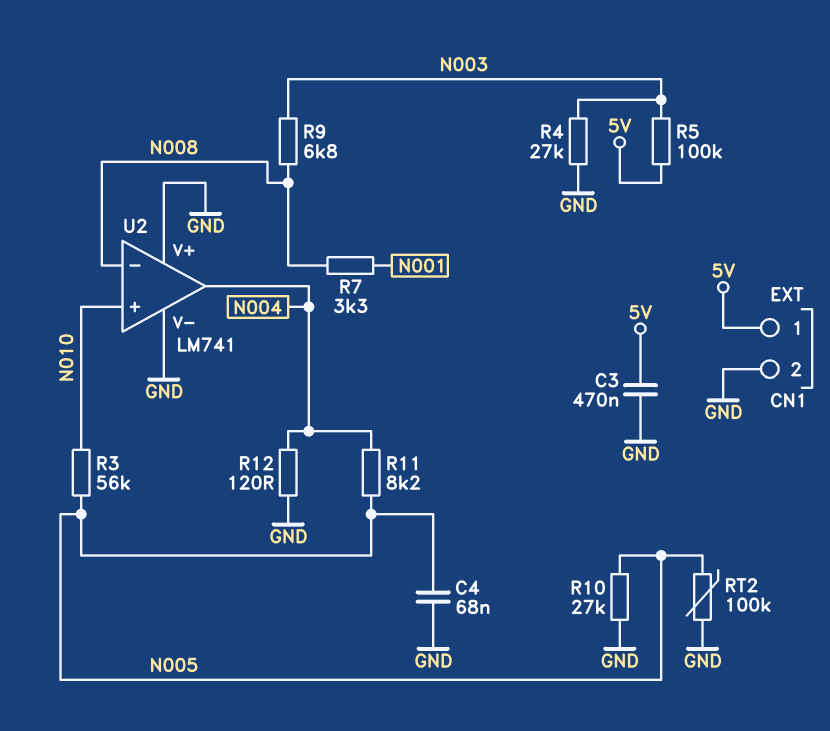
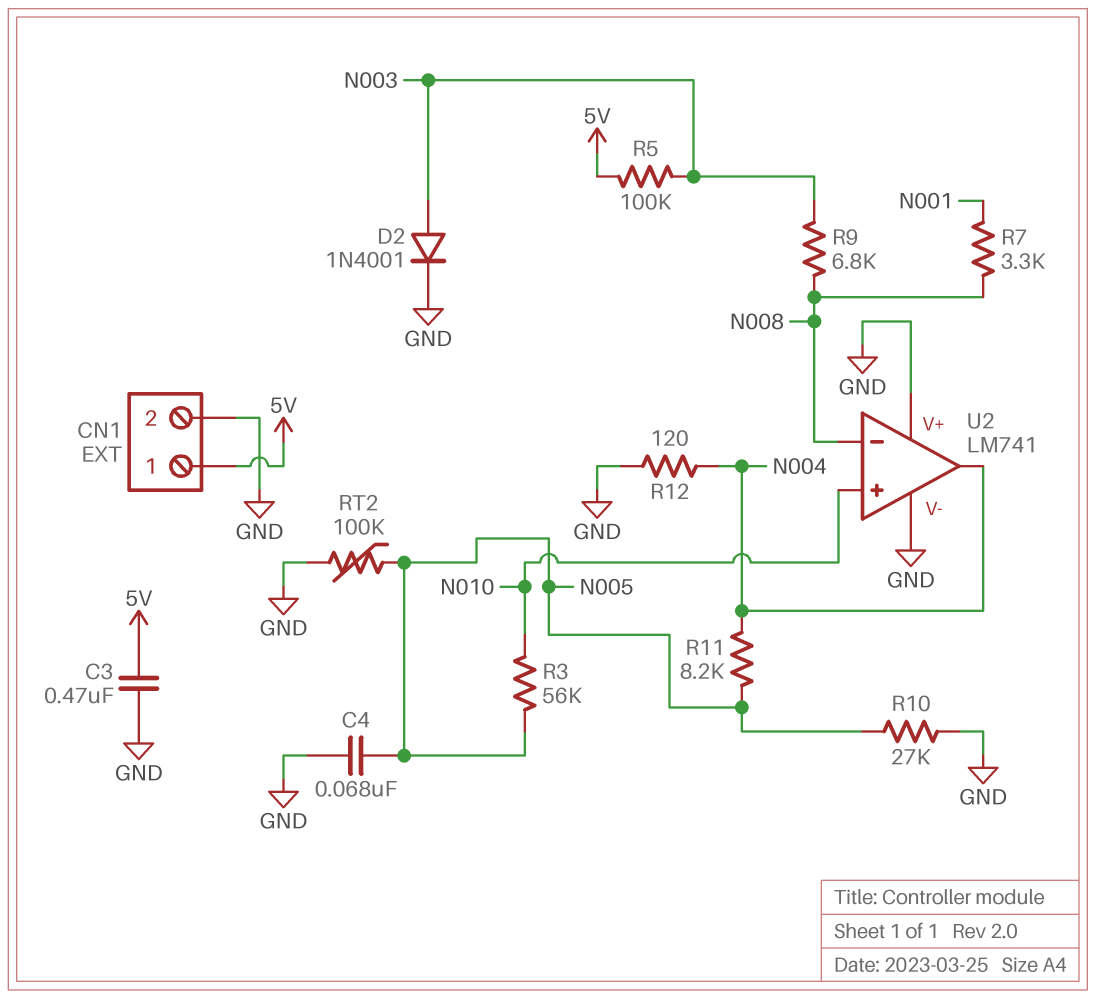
D2: none -> diode 1N4001 (A N003, K GND)
R4: 27k (GND, N003) -> none

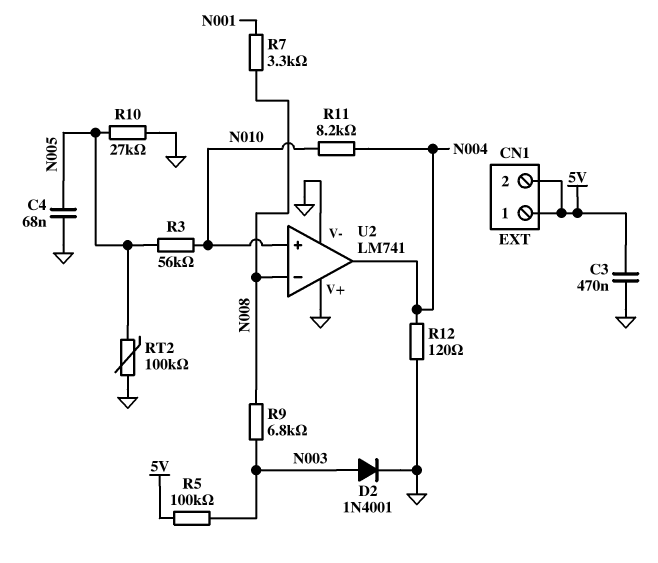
CN1 pin 2: GND -> 5V
R11: 8.2k (N004, N005) -> 8.2k (N004, N010)

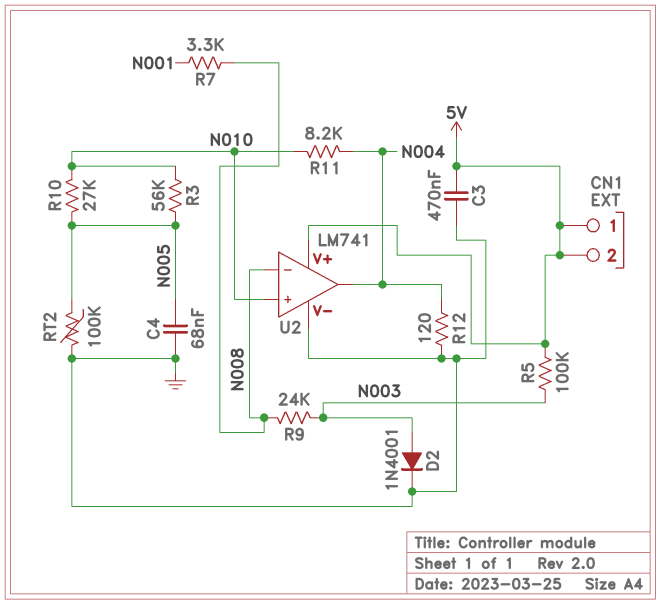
R9: 6.8k (N003, N008) -> 24k (N003, N008)
R10: 27k (GND, N005) -> 27k (N005, N010)
U2 pin V+: GND -> 5V

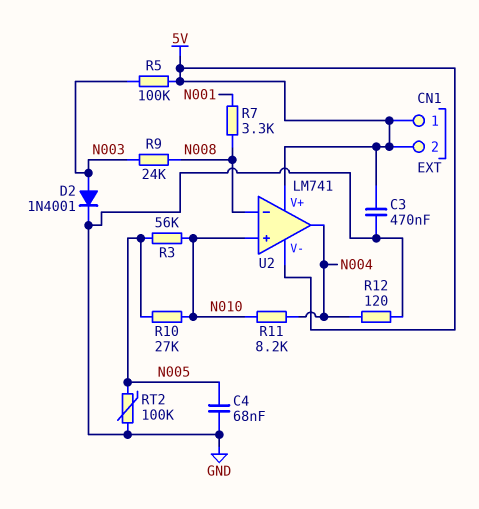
U2 pin V-: GND -> 5V

